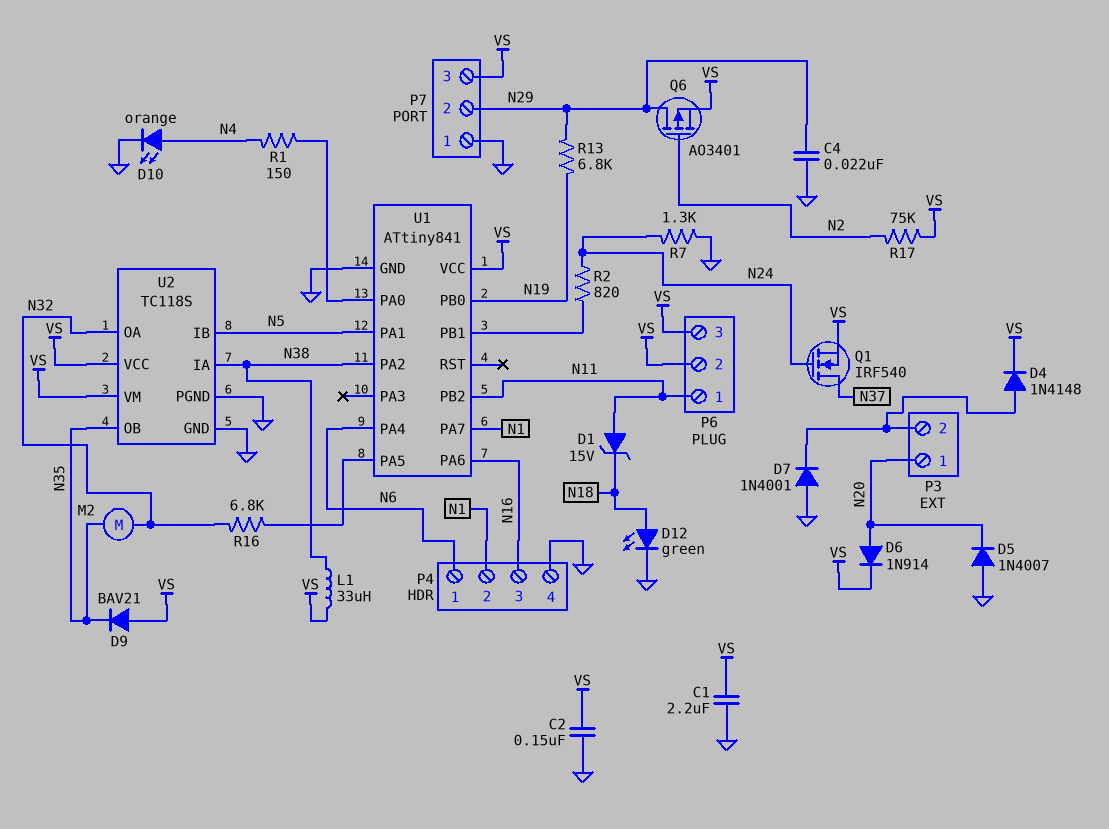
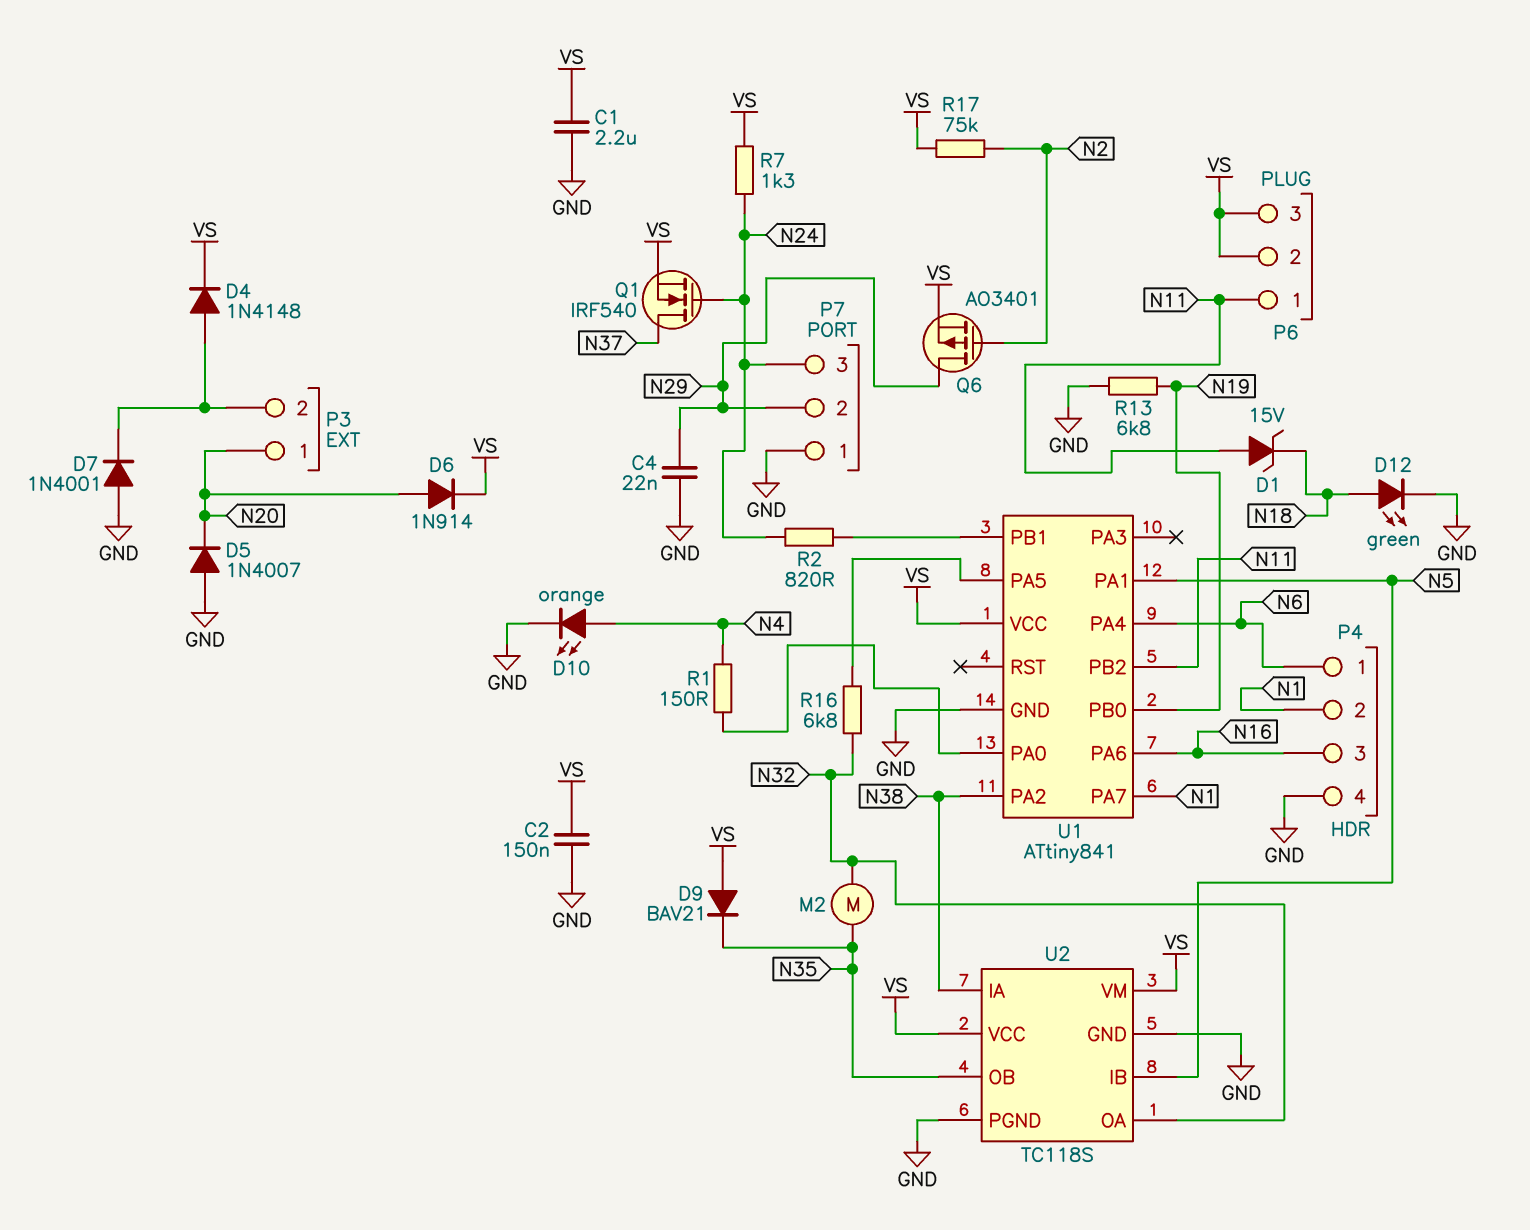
L1: 33uH (N38, VS) -> none
P7 pin 3: VS -> N24
R7: 1.3k (GND, N24) -> 1.3k (N24, VS)
R13: 6.8k (N19, N29) -> 6.8k (GND, N19)

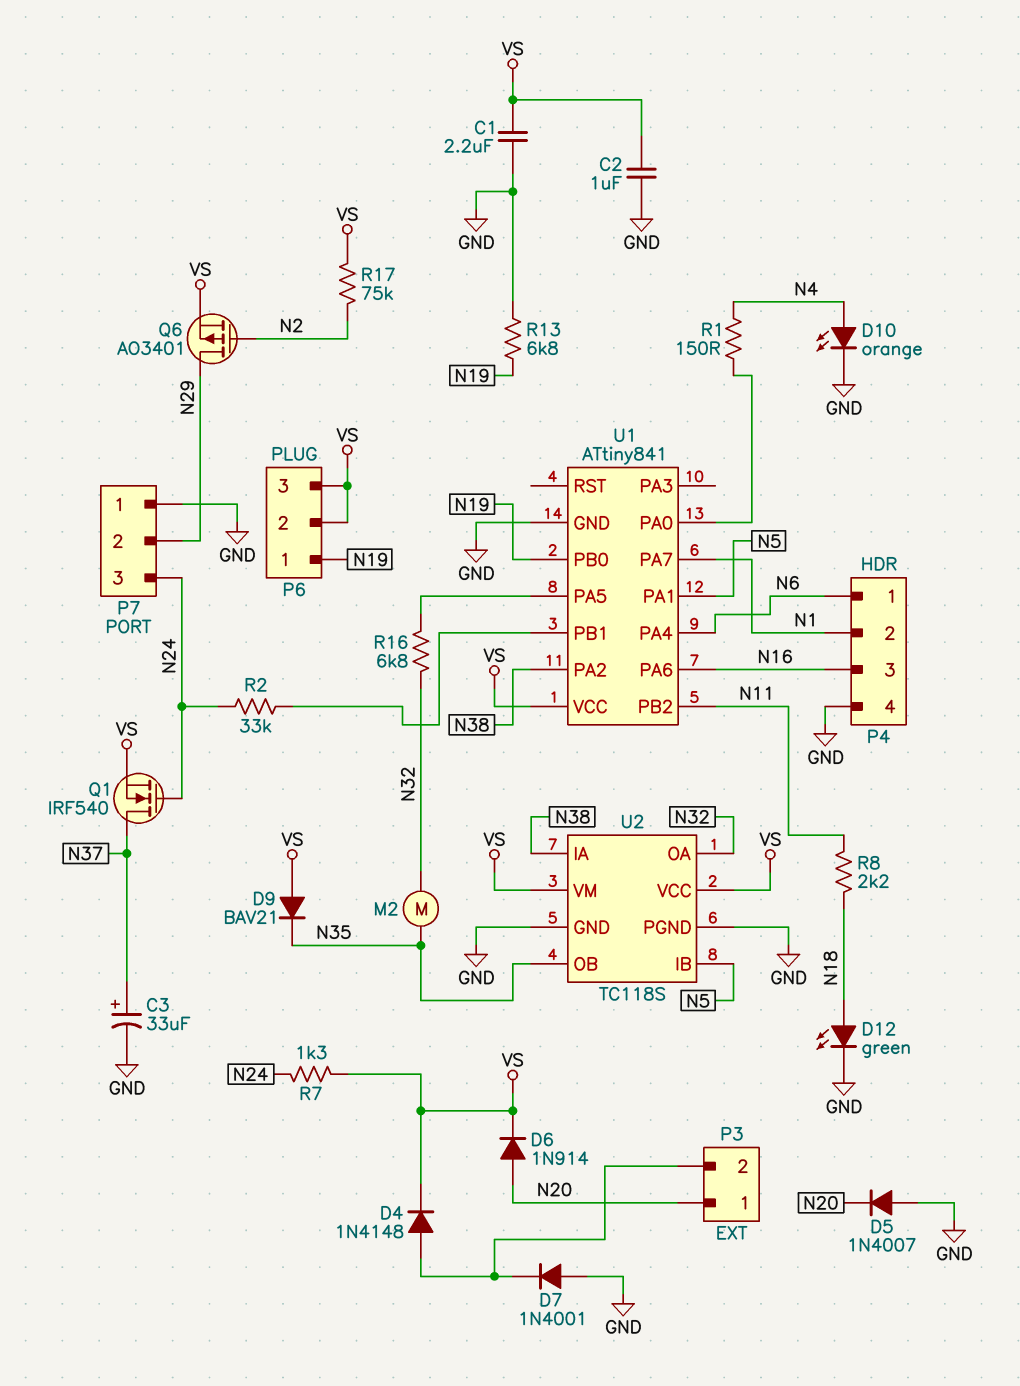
C2: 150nF (GND, VS) -> 1uF (GND, VS)
C3: none -> 33uF (plus N37, minus GND)
C4: 22nF (GND, N29) -> none
D1: zener 15V (A N11, K N18) -> none
P6 pin 1: N11 -> N19
R2: 820 (N24, U1/PB1) -> 33k (N24, U1/PB1)
R8: none -> 2.2k (N11, N18)

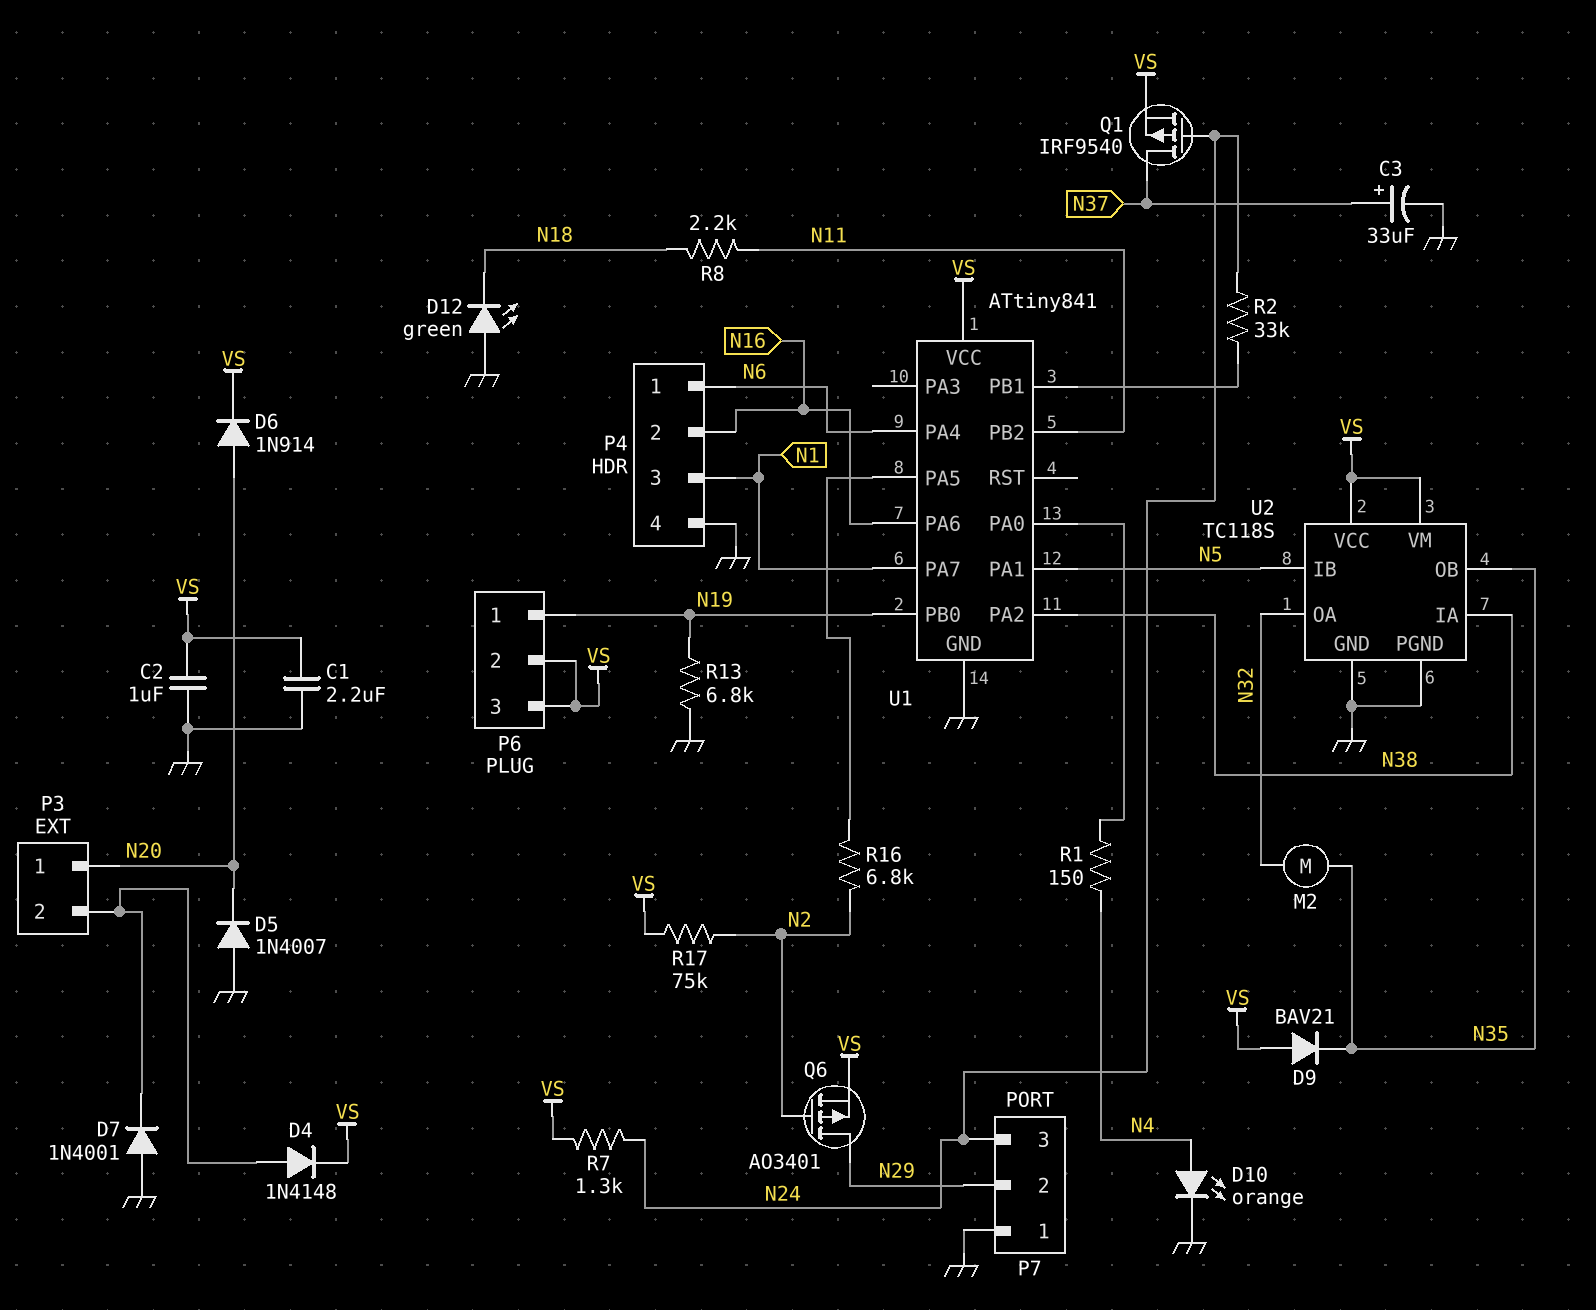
D12: LED green (A N18, K GND) -> LED green (A GND, K N18)
P4 pin 2: N1 -> N16
P4 pin 3: N16 -> N1
Q1: NMOS IRF540 (G N24, D N37, S VS) -> PMOS IRF9540 (G N24, D N37, S VS)
R16: 6.8k (N32, U1/PA5) -> 6.8k (N2, U1/PA5)

